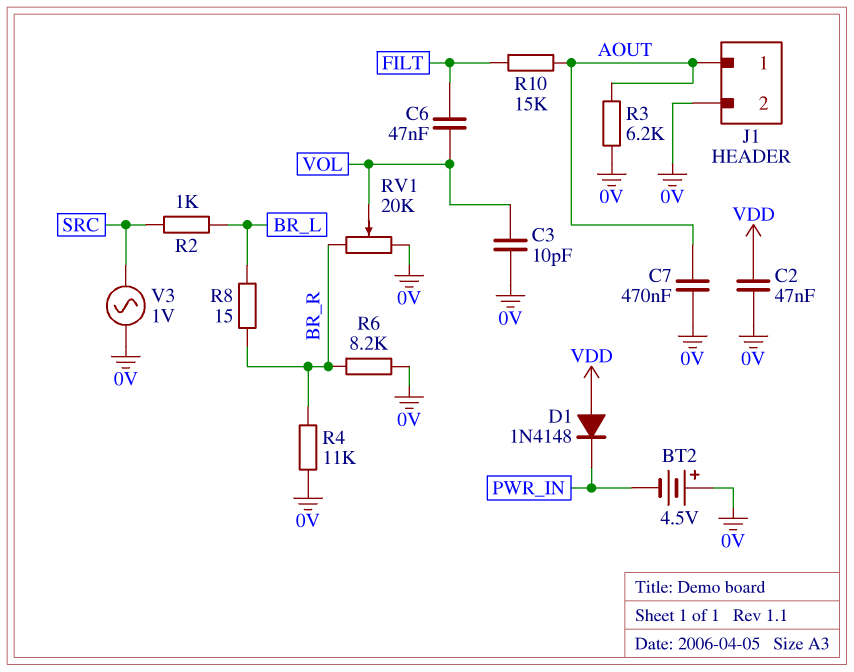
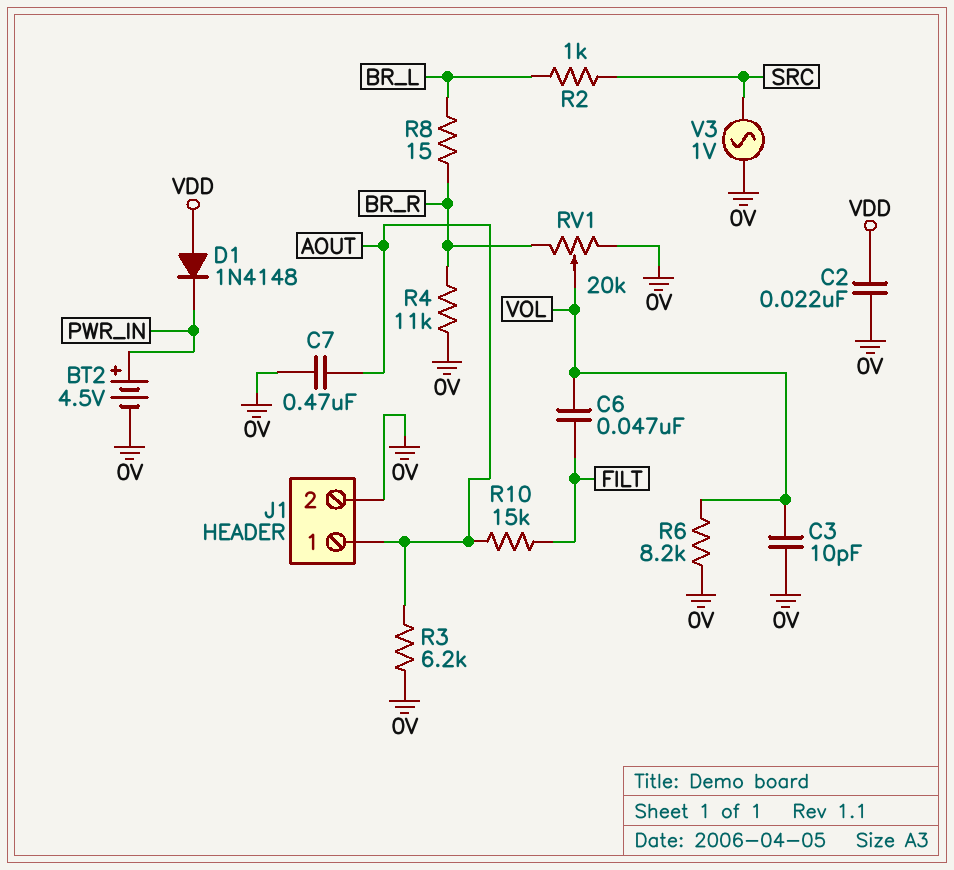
BT2: 4.5V (plus 0V, minus PWR_IN) -> 4.5V (plus PWR_IN, minus 0V)
C2: 47nF (0V, VDD) -> 22nF (0V, VDD)
R6: 8.2k (0V, BR_R) -> 8.2k (0V, VOL)

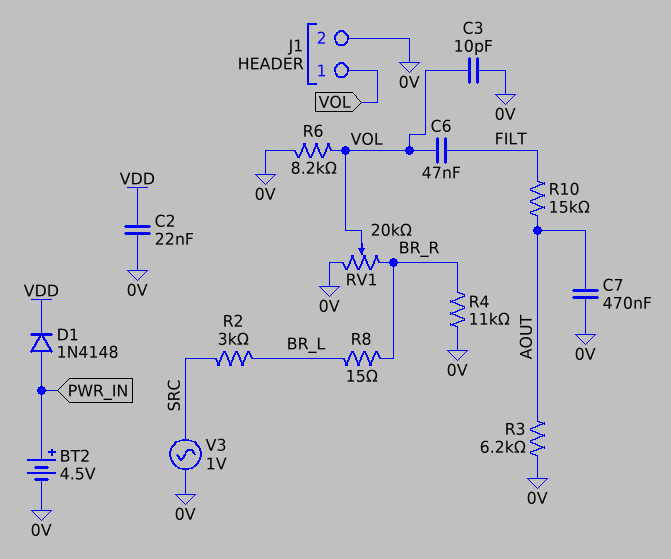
D1: diode 1N4148 (A VDD, K PWR_IN) -> diode 1N4148 (A PWR_IN, K VDD)
J1 pin 1: AOUT -> VOL
R2: 1k (BR_L, SRC) -> 3k (BR_L, SRC)

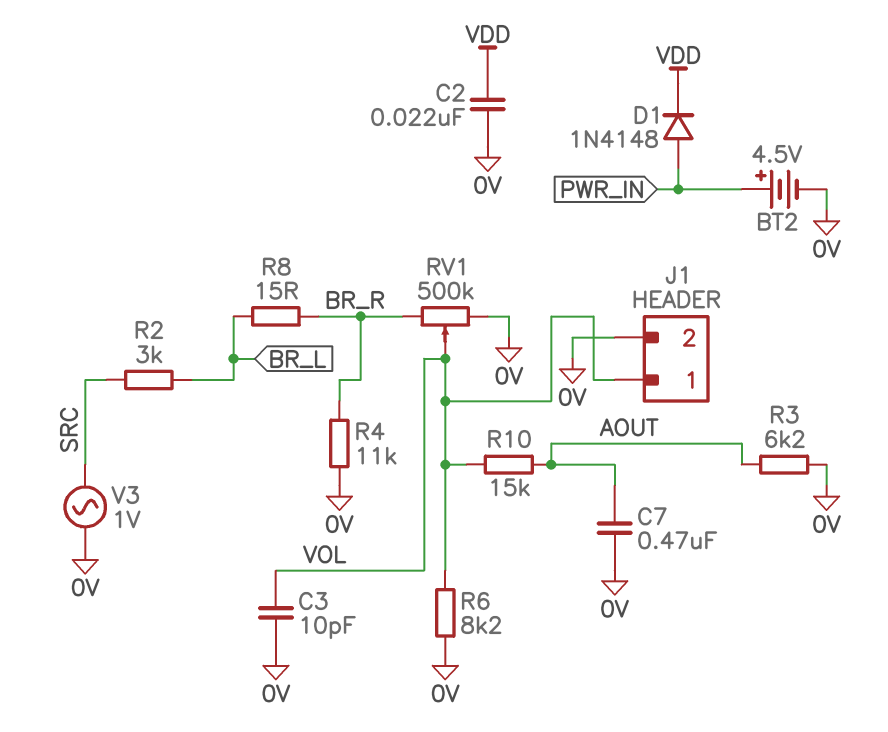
C6: 47nF (FILT, VOL) -> none
R10: 15k (AOUT, FILT) -> 15k (AOUT, VOL)
RV1: 20k (0V, BR_R, wiper VOL) -> 500k (0V, BR_R, wiper VOL)

